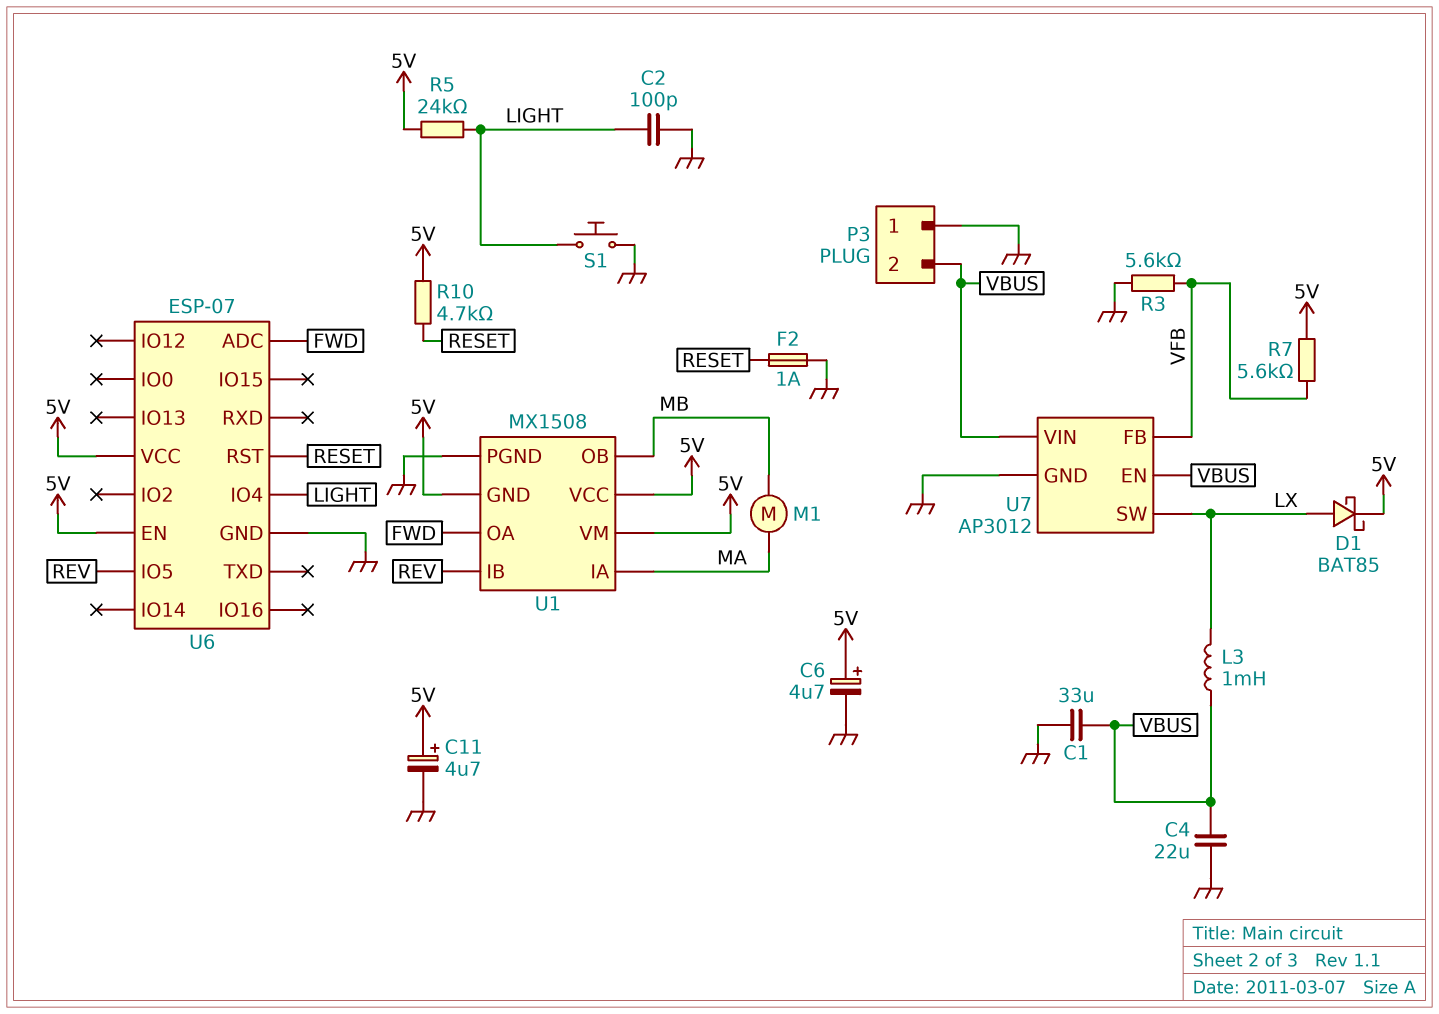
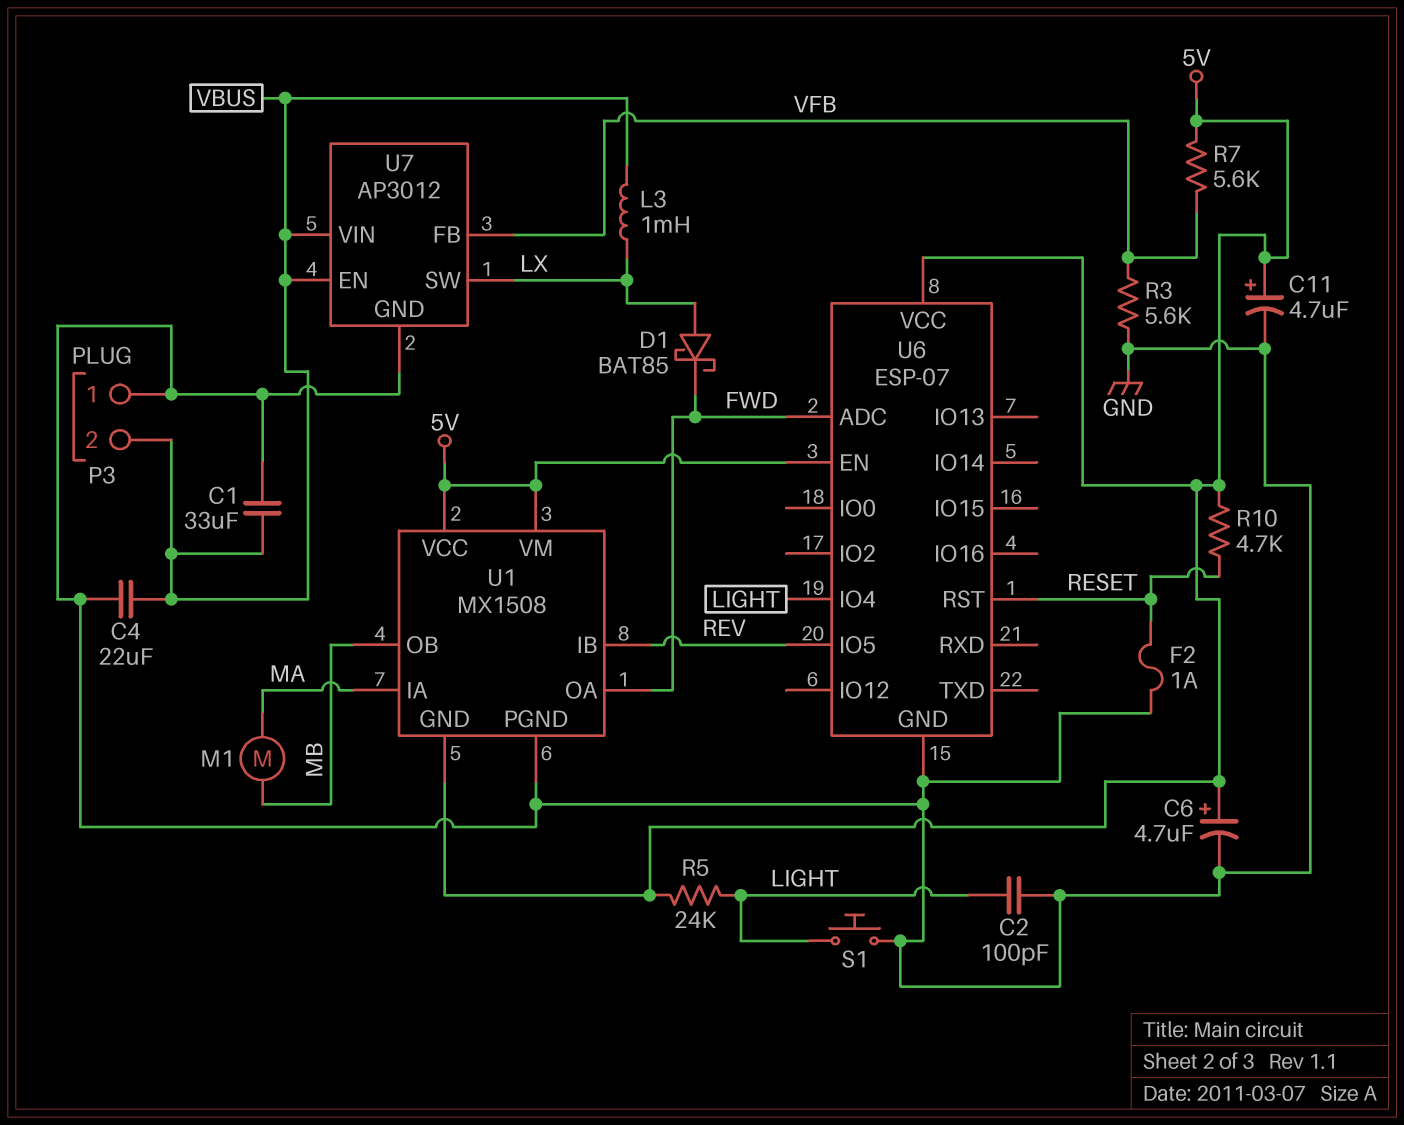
D1: schottky BAT85 (A LX, K 5V) -> schottky BAT85 (A LX, K FWD)

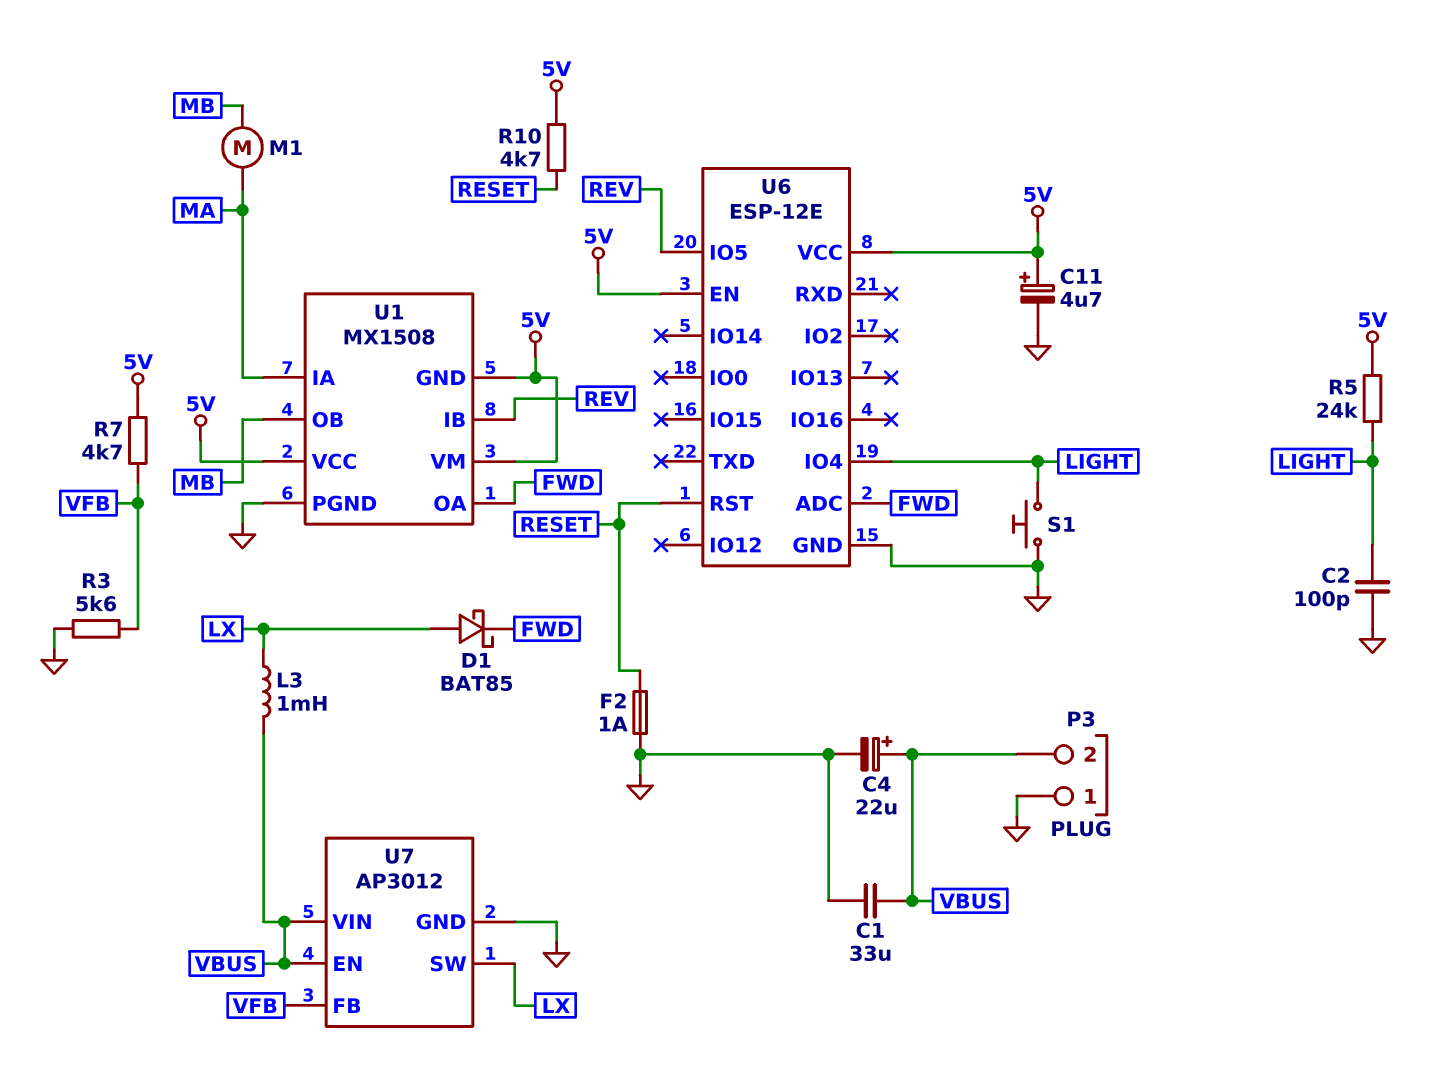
C4: 22uF (GND, VBUS) -> 22uF (plus VBUS, minus GND)
C6: 4.7uF (plus 5V, minus GND) -> none
R7: 5.6k (5V, VFB) -> 4.7k (5V, VFB)
U6: ESP-07 -> ESP-12E

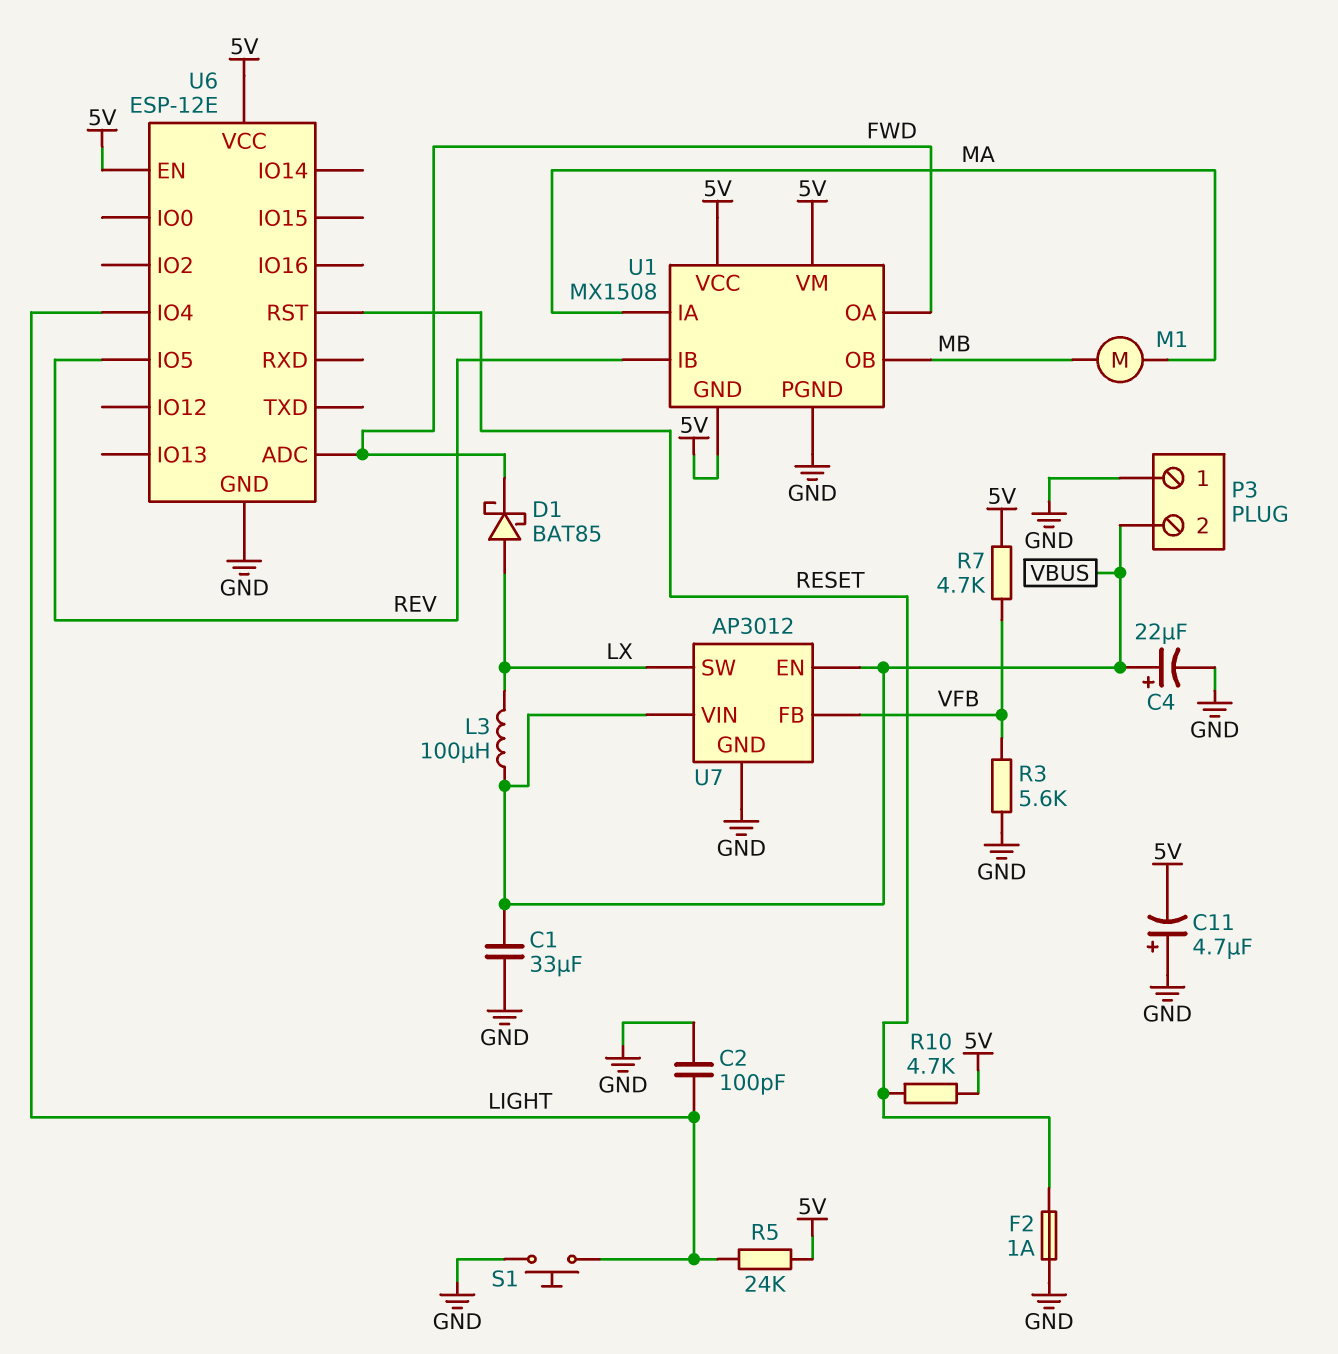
C11: 4.7uF (plus 5V, minus GND) -> 4.7uF (plus GND, minus 5V)
L3: 1mH (LX, VBUS) -> 100uH (LX, VBUS)

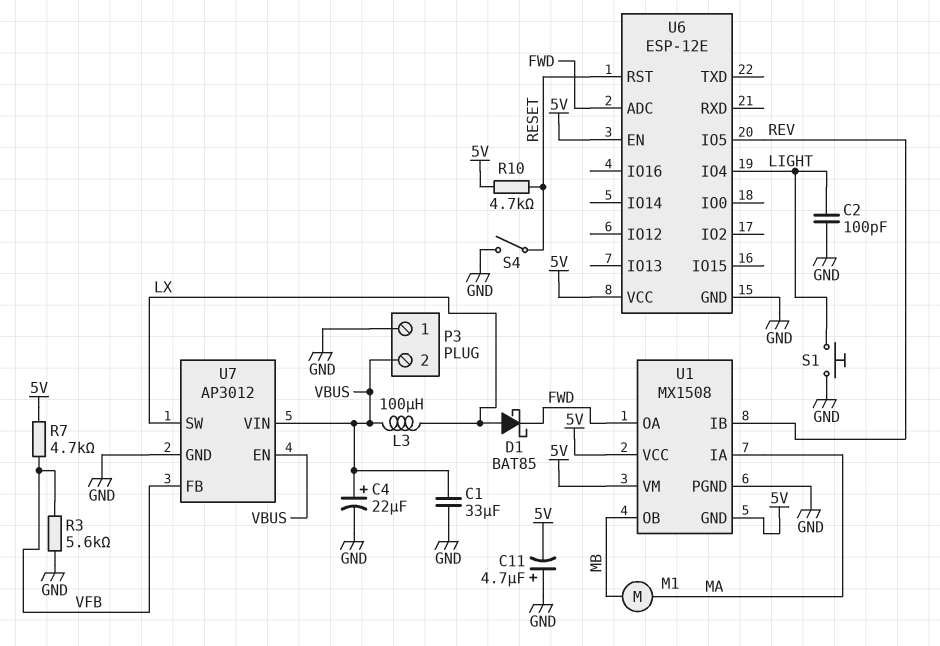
F2: 1A (GND, RESET) -> none
R5: 24k (5V, LIGHT) -> none
S4: none -> switch (GND, RESET)

